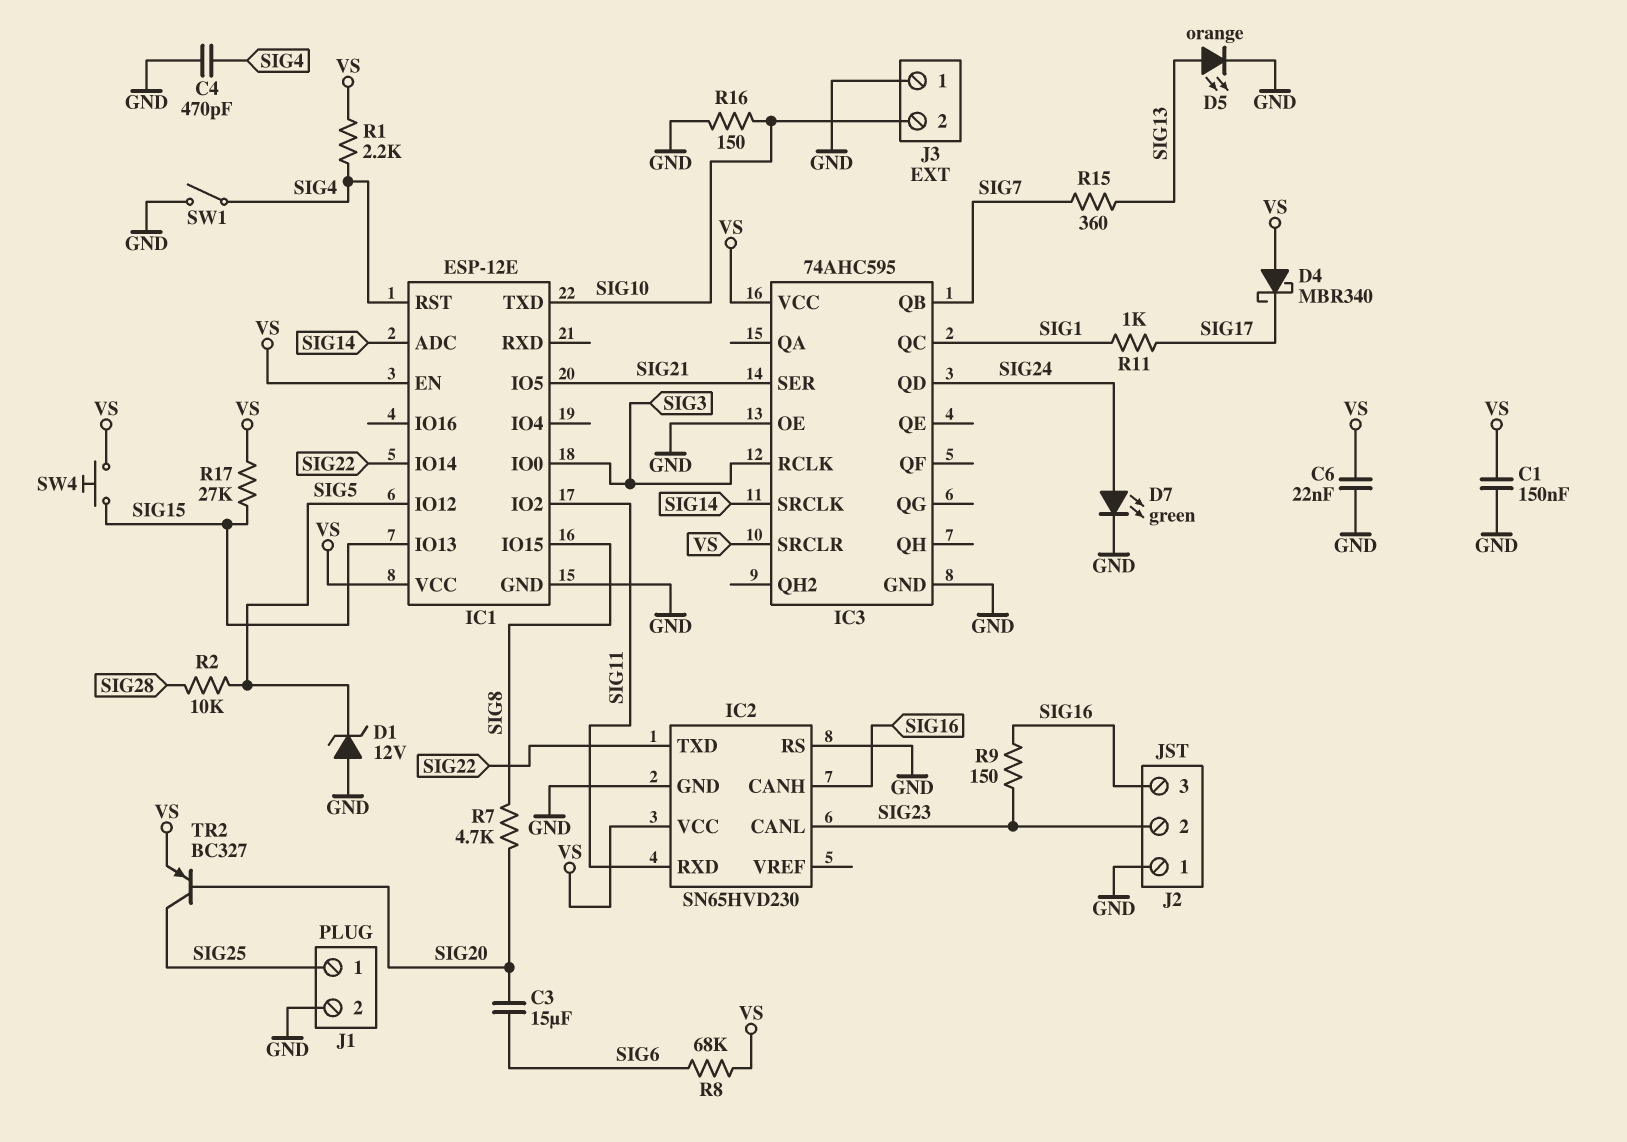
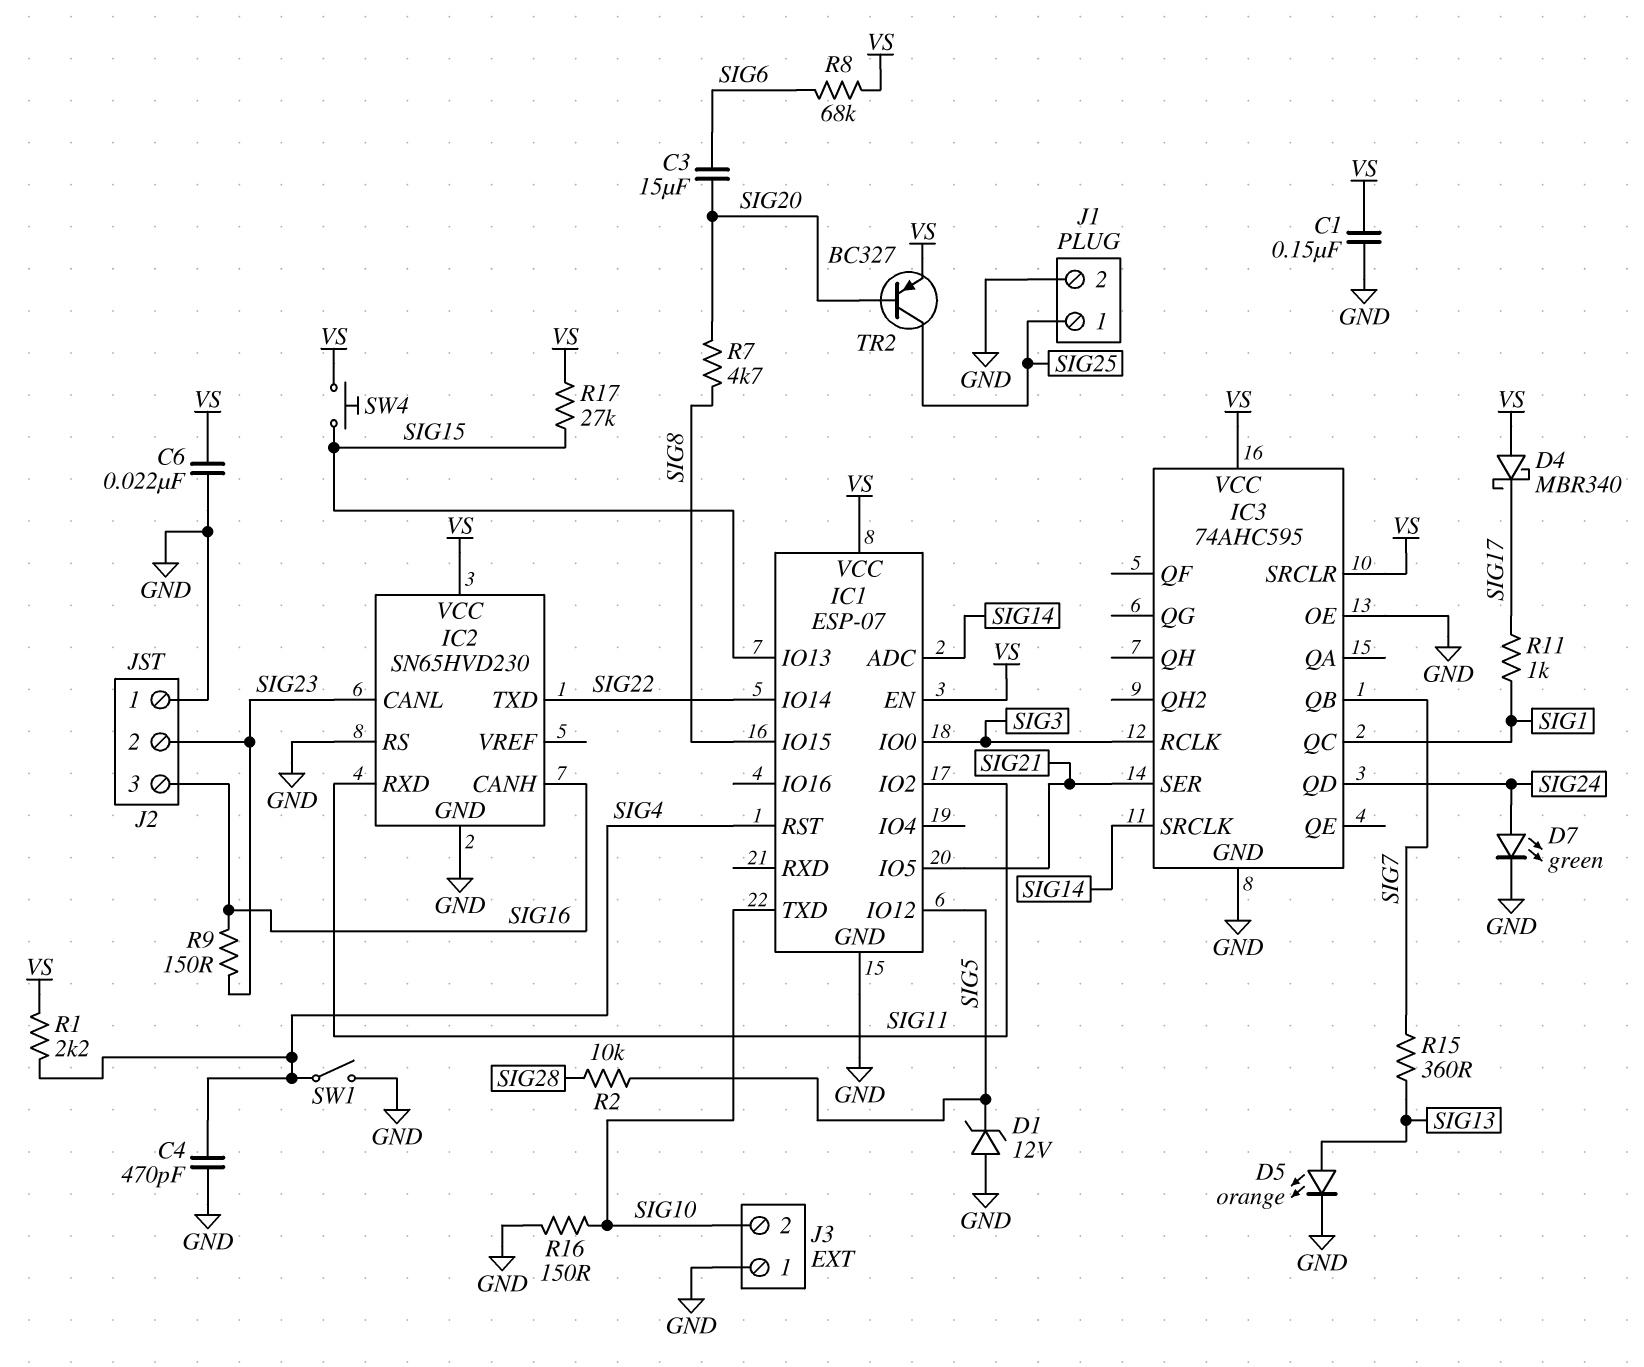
IC1: ESP-12E -> ESP-07

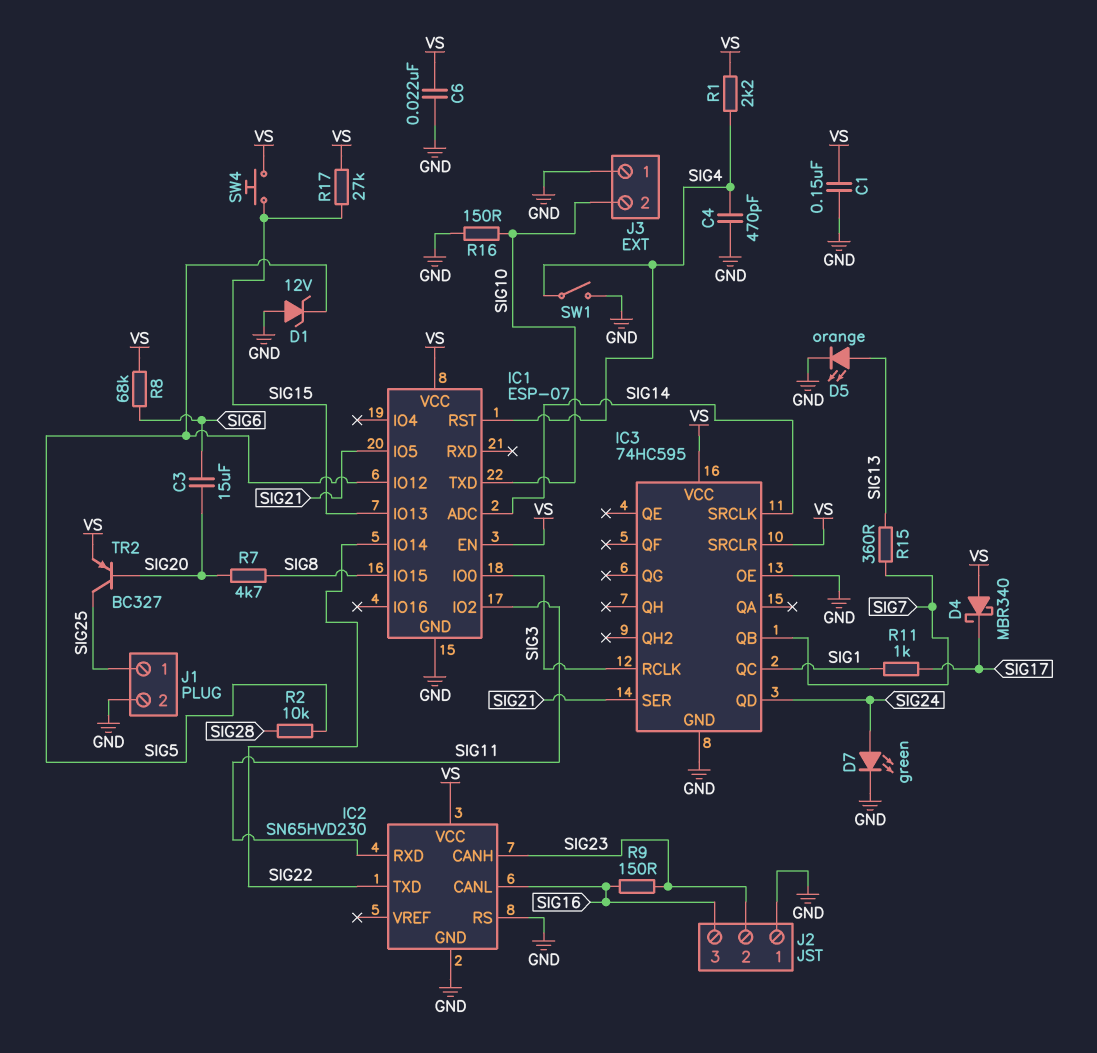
IC2 pin CANH: SIG16 -> SIG23
IC2 pin CANL: SIG23 -> SIG16
IC3: 74AHC595 -> 74HC595

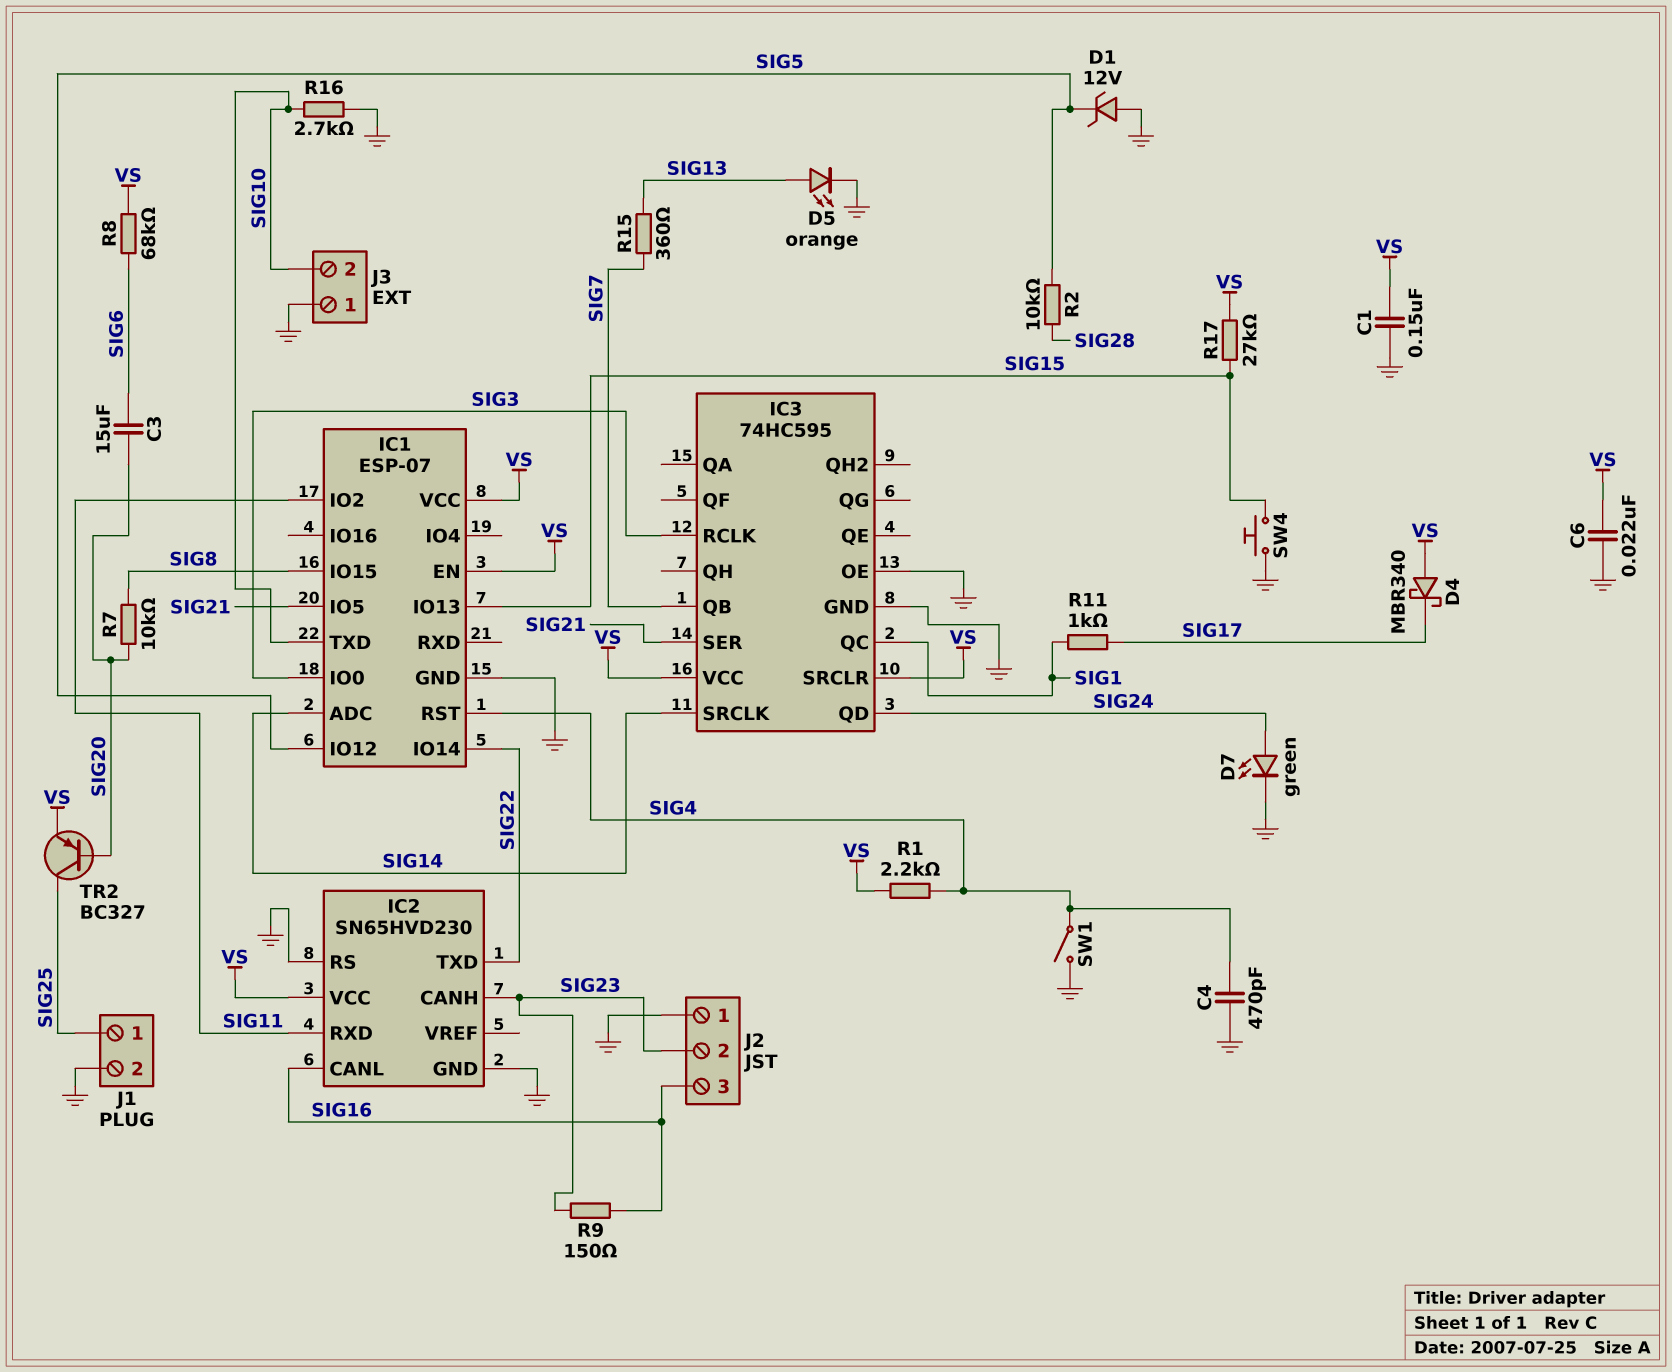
R7: 4.7k (SIG8, SIG20) -> 10k (SIG8, SIG20)
R16: 150 (GND, SIG10) -> 2.7k (GND, SIG10)
SW4: button (SIG15, VS) -> button (GND, SIG15)

